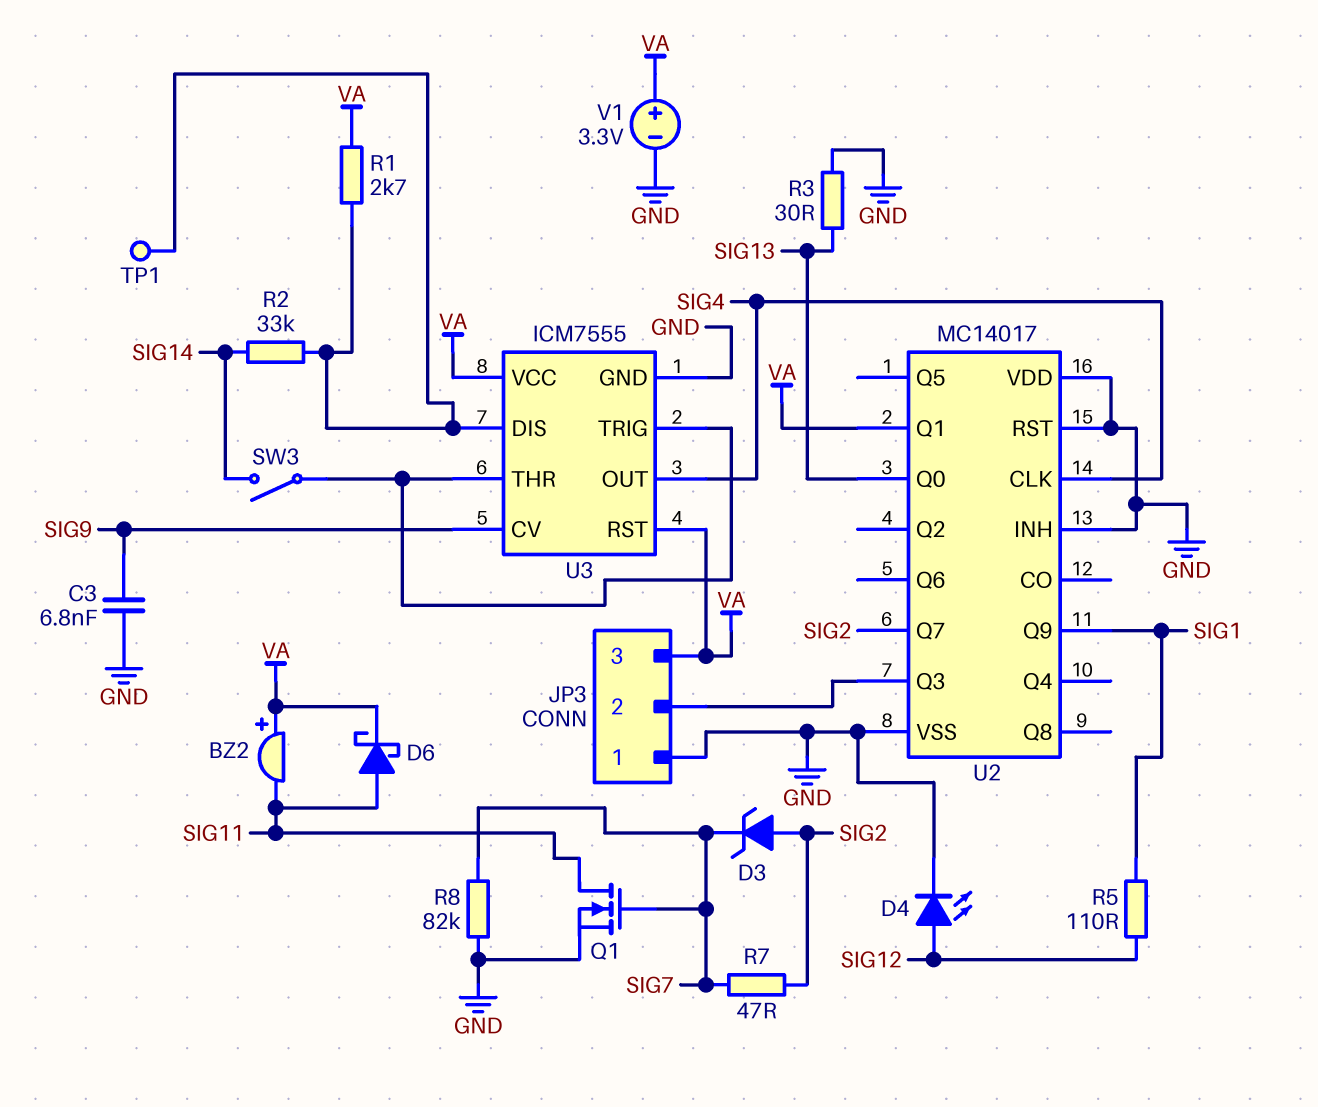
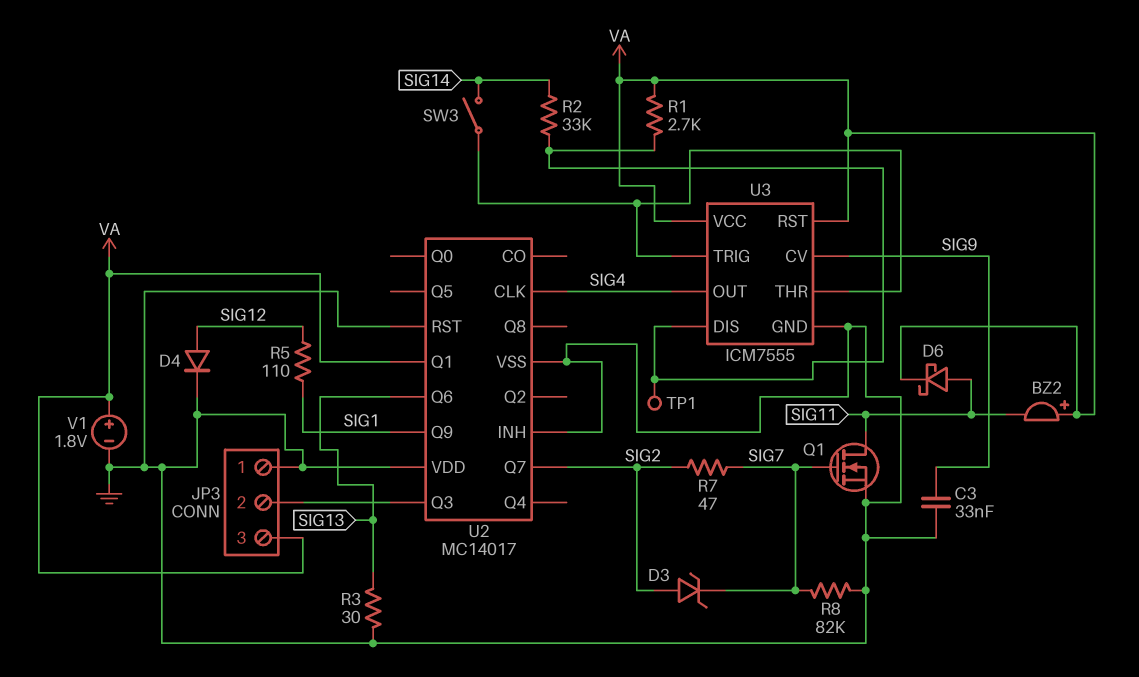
C3: 6.8nF (GND, SIG9) -> 33nF (GND, SIG9)
D4: LED (A SIG12, K GND) -> diode (A SIG12, K GND)
U2 pin Q0: SIG13 -> none
U2 pin Q6: none -> SIG13
V1: 3.3V (plus VA, minus GND) -> 1.8V (plus VA, minus GND)

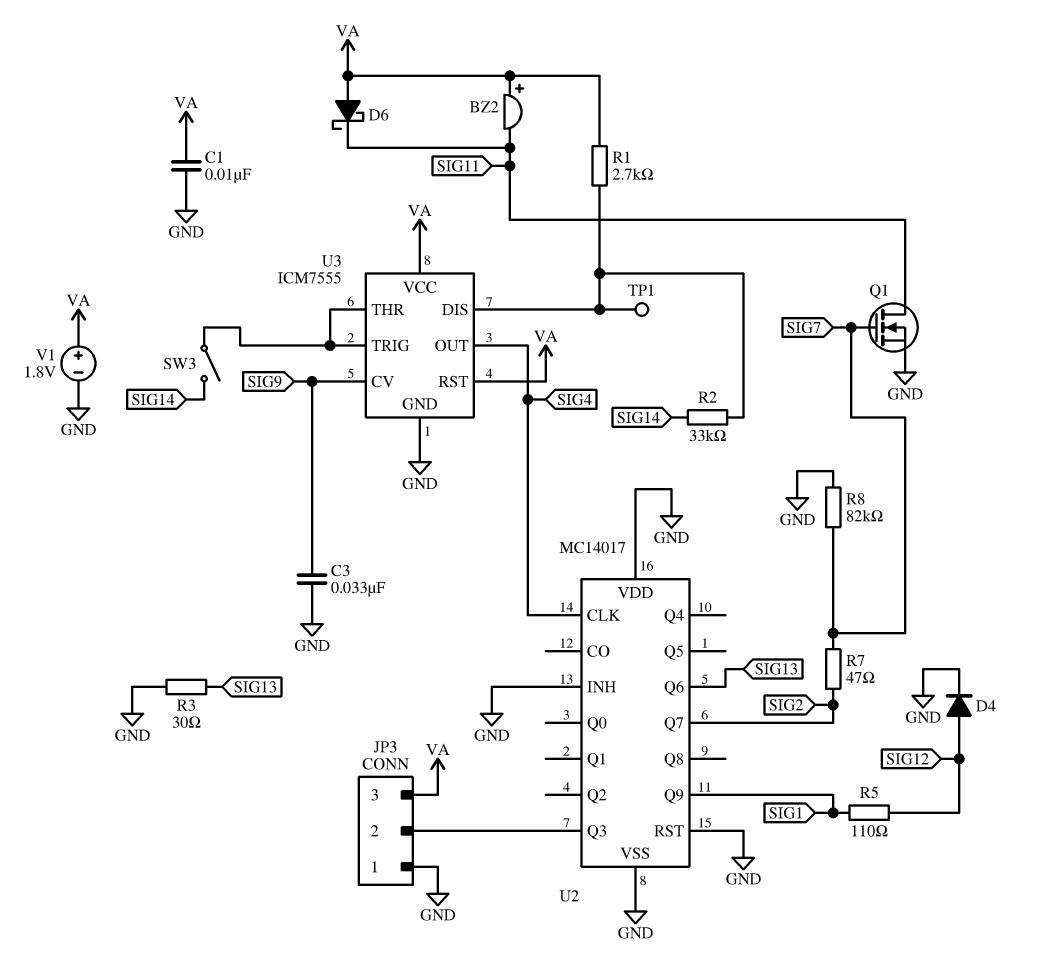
C1: none -> 10nF (GND, VA)
D3: zener (A SIG2, K SIG7) -> none
D6: schottky (A SIG11, K VA) -> schottky (A VA, K SIG11)
U2 pin Q1: VA -> none

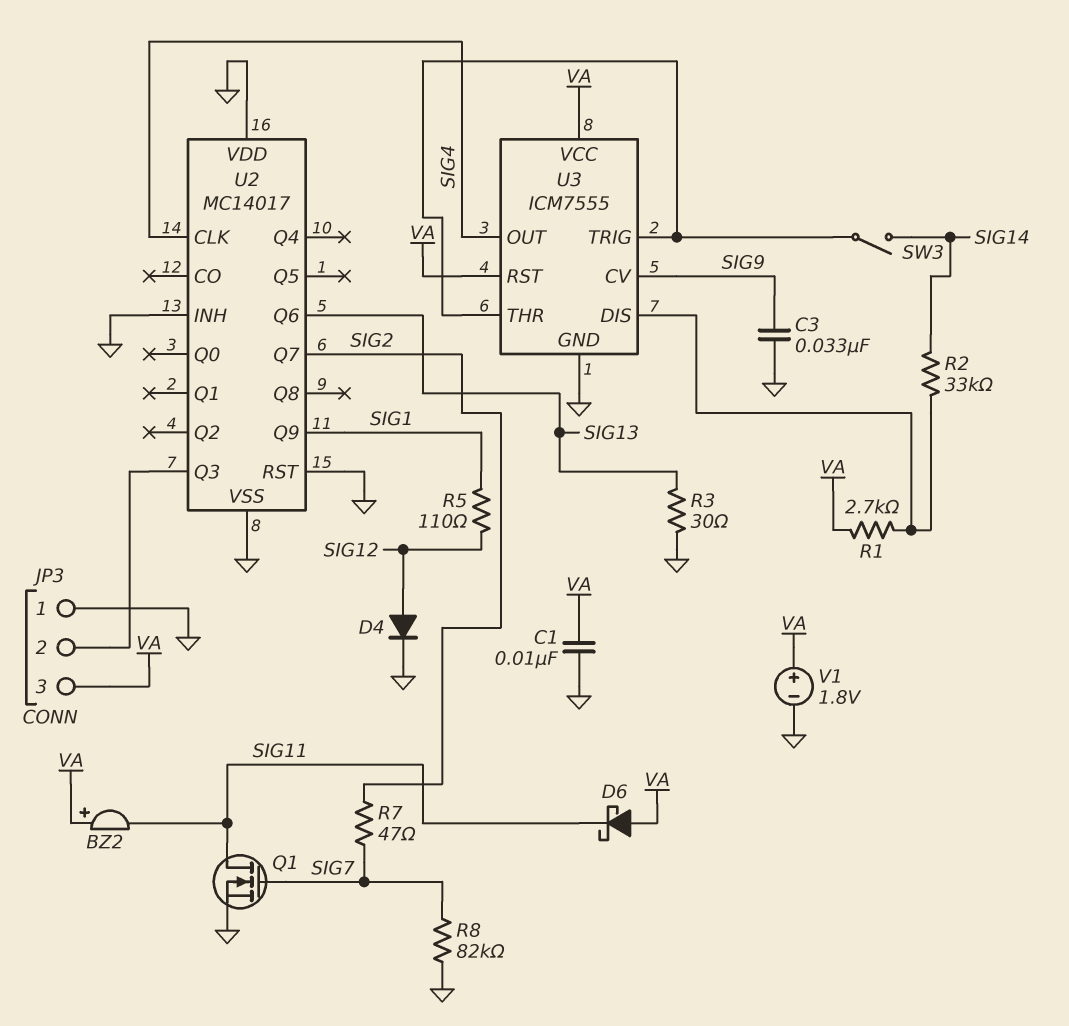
TP1: test point (U3/DIS) -> none

